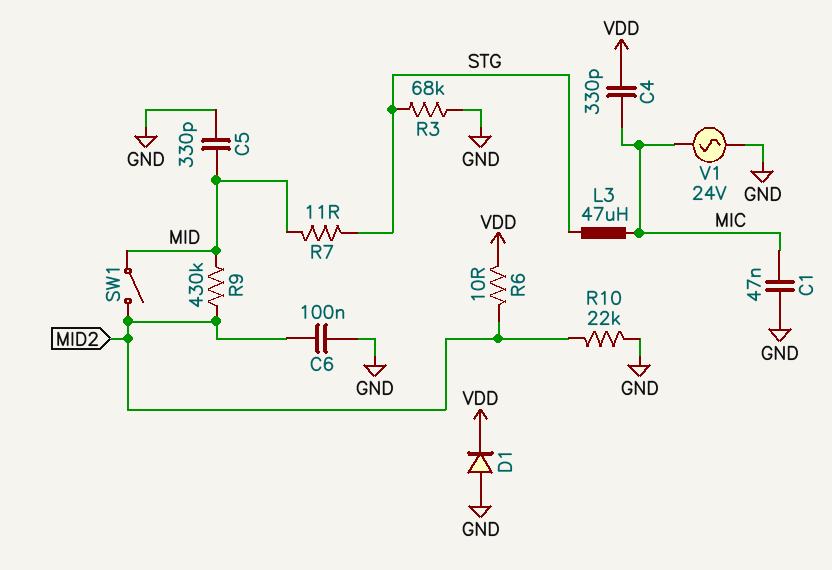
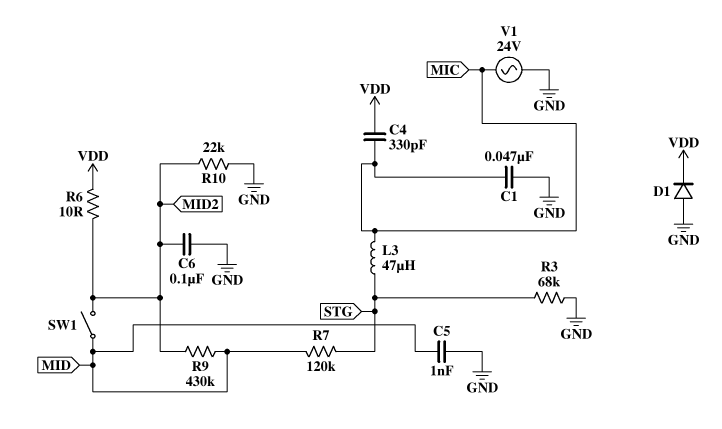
C5: 330pF (GND, MID) -> 1nF (GND, MID)
R7: 11 (MID, STG) -> 120k (MID, STG)

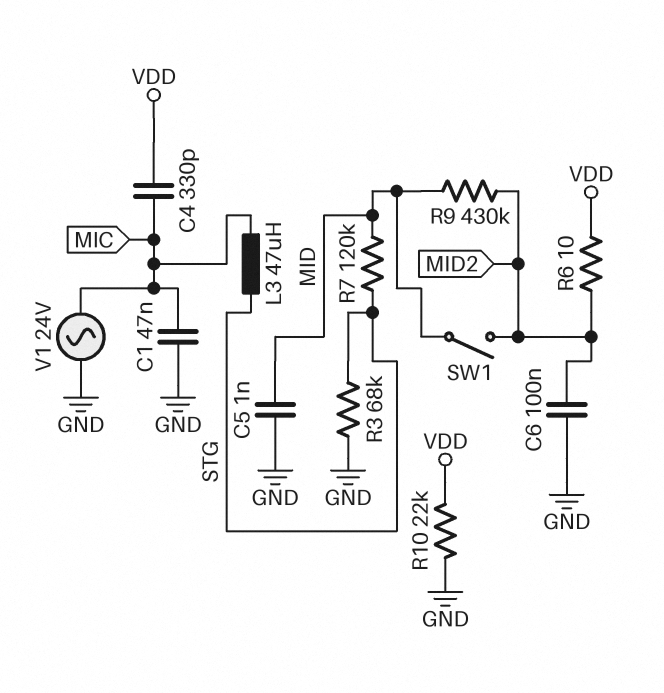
D1: diode (A GND, K VDD) -> none
R10: 22k (GND, MID2) -> 22k (GND, VDD)

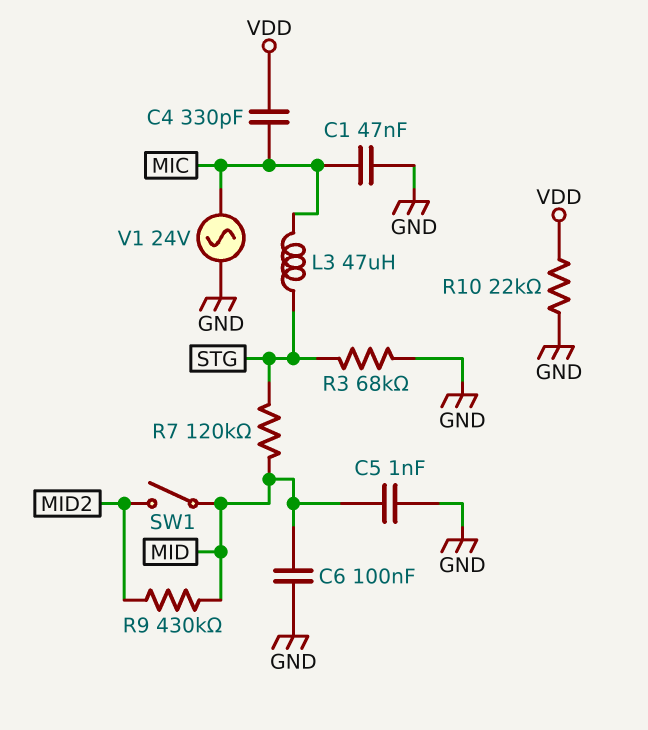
C6: 100nF (GND, MID2) -> 100nF (GND, MID)
R6: 10 (MID2, VDD) -> none

